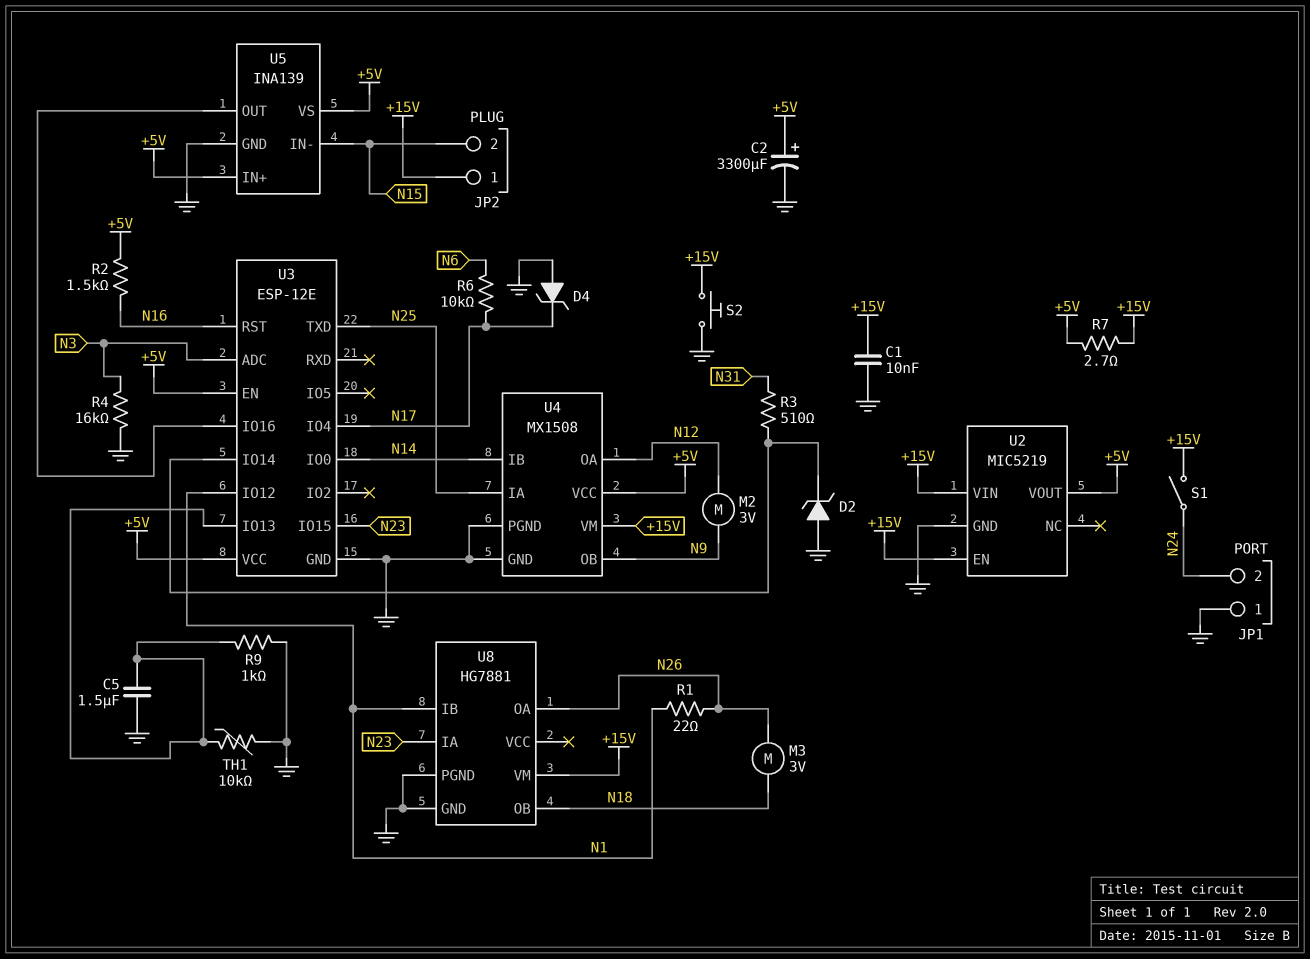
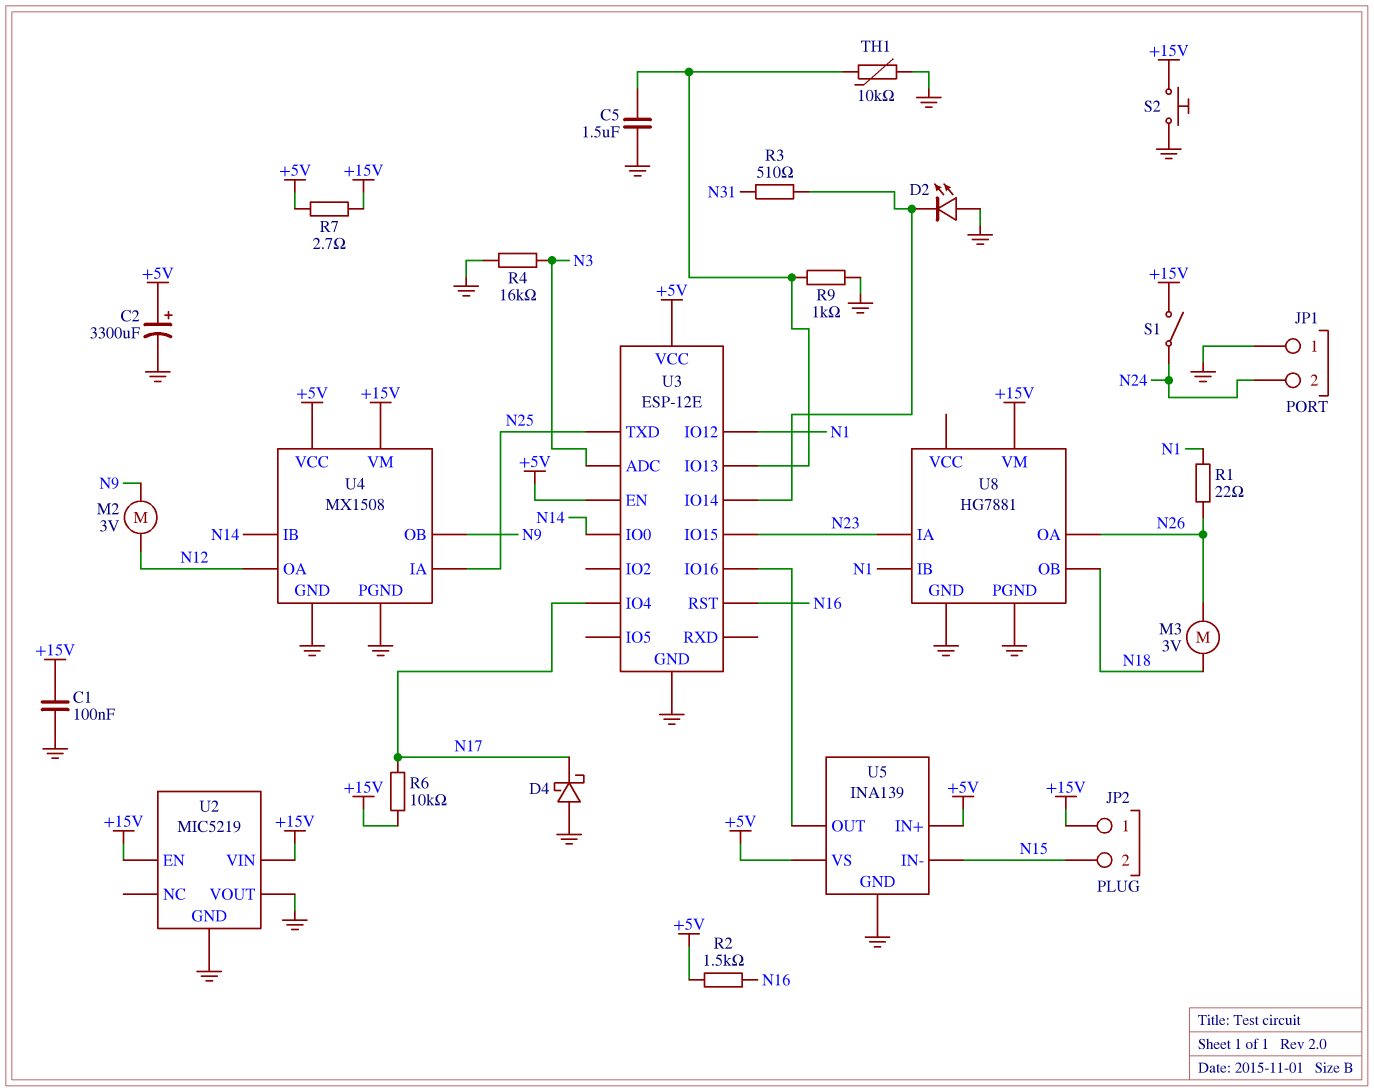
C1: 10nF (+15V, GND) -> 100nF (+15V, GND)
D2: zener (A GND, K U3/IO14) -> LED (A GND, K U3/IO14)
D4: zener (A GND, K N17) -> schottky (A GND, K N17)
R6: 10k (N6, N17) -> 10k (+15V, N17)
U2 pin VOUT: +5V -> GND

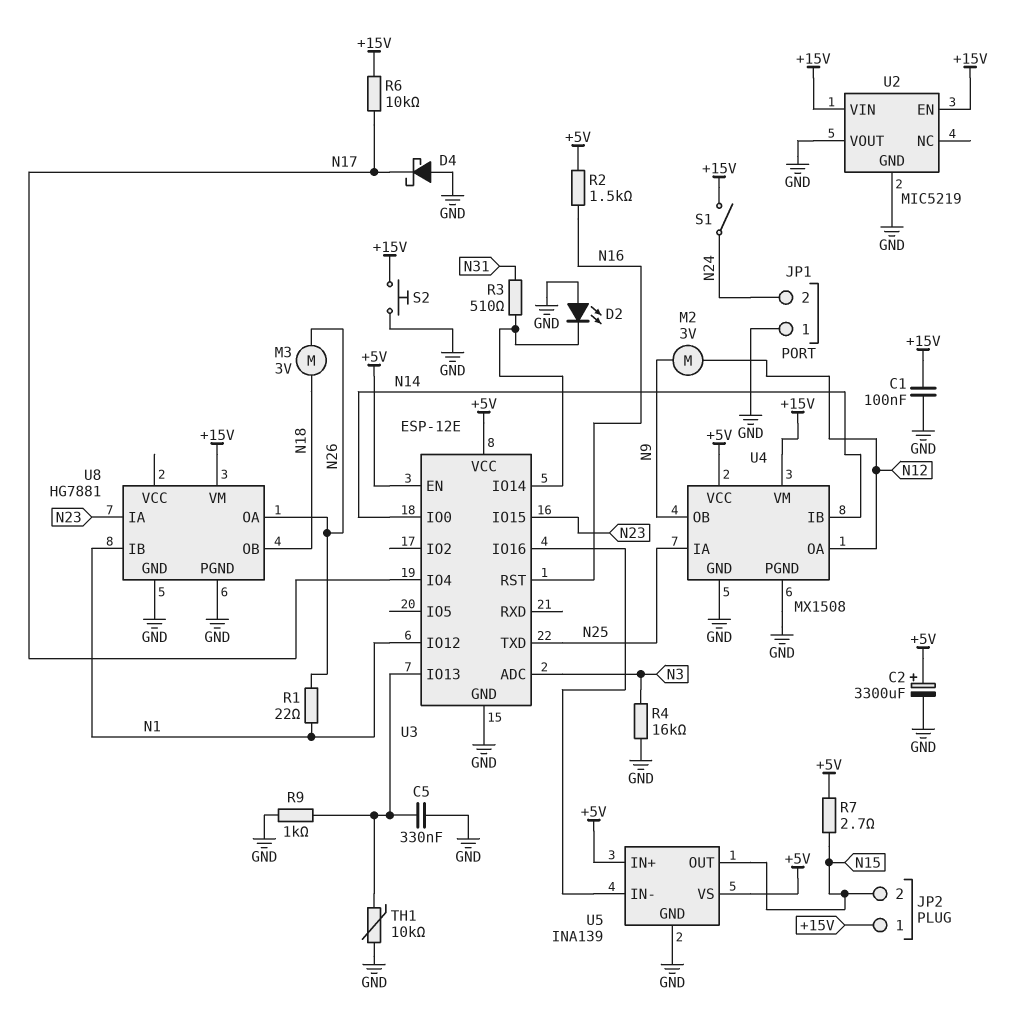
C5: 1.5uF (GND, U3/IO13) -> 330nF (GND, U3/IO13)
R7: 2.7 (+5V, +15V) -> 2.7 (+5V, N15)
U5 pin IN-: N15 -> U3/IO16
U5 pin OUT: U3/IO16 -> N15

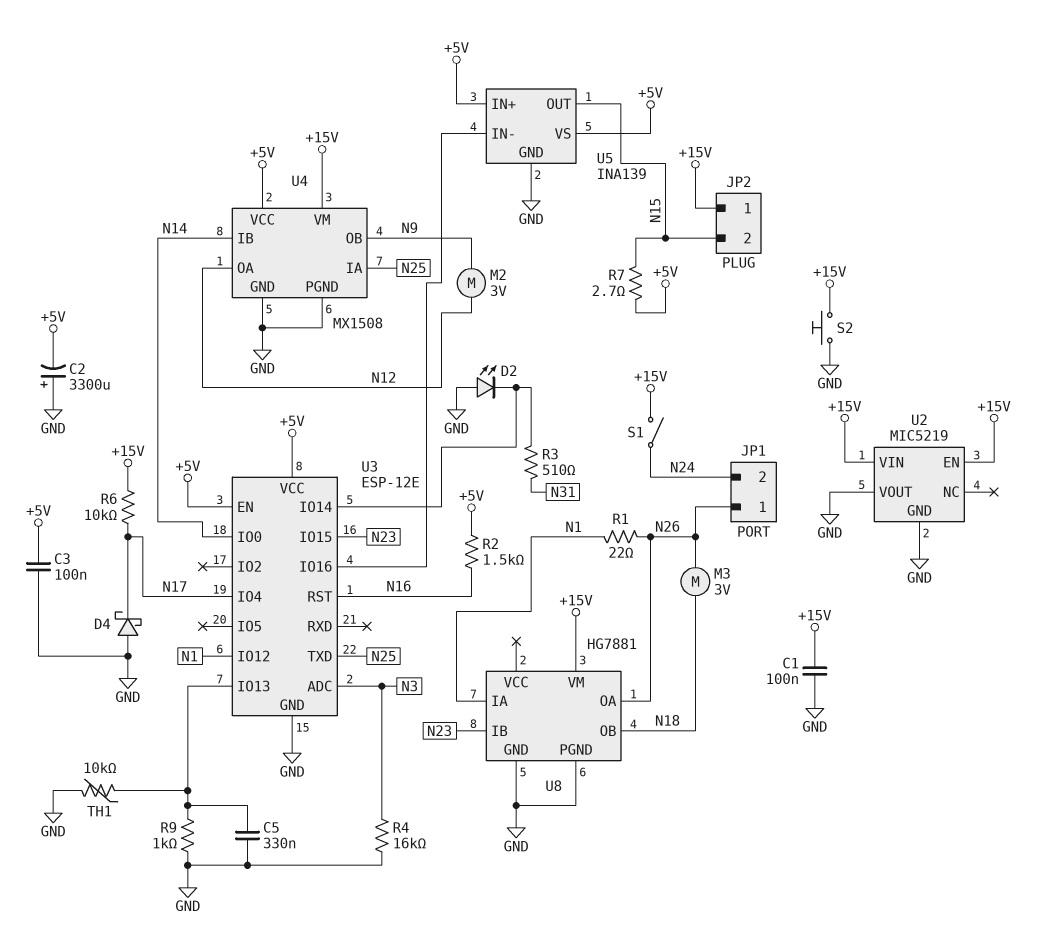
C2: 3300uF (plus +5V, minus GND) -> 3300uF (plus GND, minus +5V)
C3: none -> 100nF (+5V, GND)
JP1 pin 1: GND -> N26
U8 pin IA: N23 -> N1
U8 pin IB: N1 -> N23

